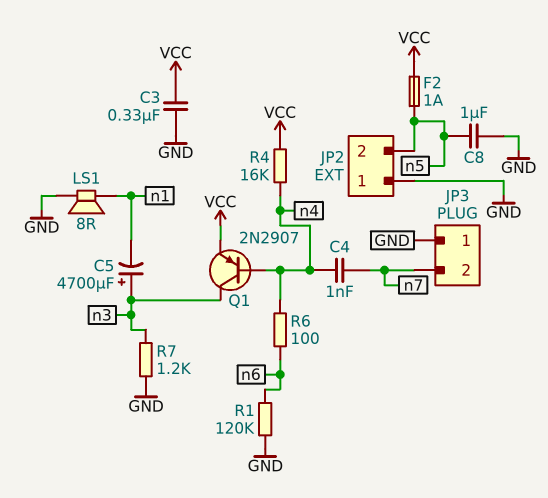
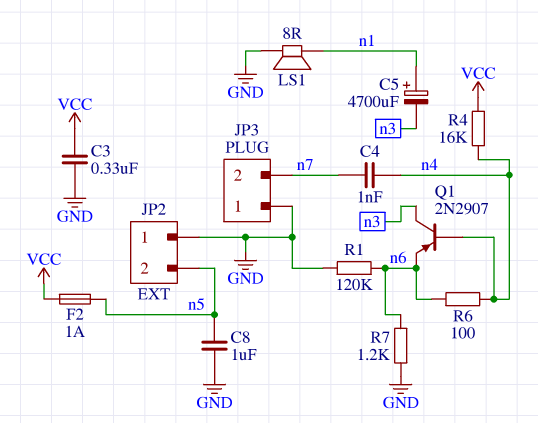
C5: 4700uF (plus n3, minus n1) -> 4700uF (plus n1, minus n3)
Q1: PNP 2N2907 (B n4, C n3, E VCC) -> PNP 2N2907 (B n4, C n3, E n6)
R7: 1.2k (GND, n3) -> 1.2k (GND, n6)

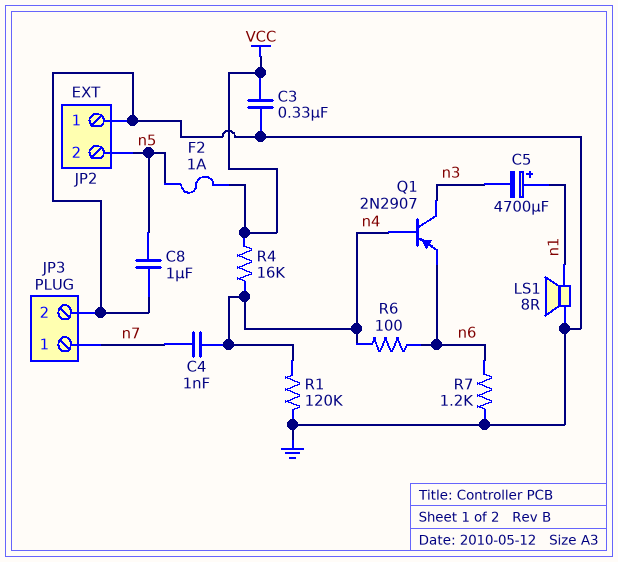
JP3 pin 1: GND -> n7
JP3 pin 2: n7 -> GND
R1: 120k (GND, n6) -> 120k (GND, n4)

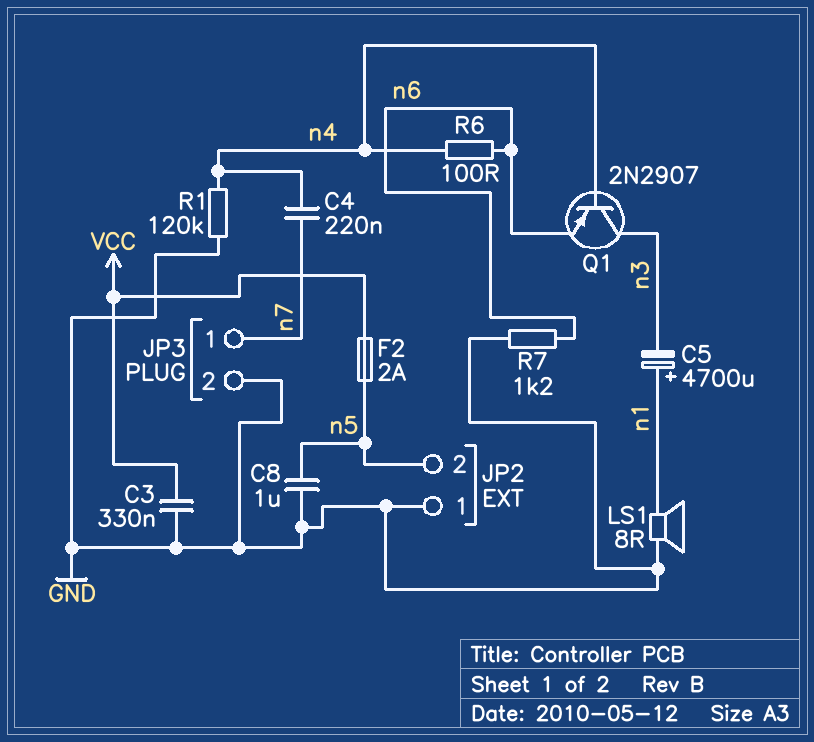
C4: 1nF (n4, n7) -> 220nF (n4, n7)
F2: 1A (VCC, n5) -> 2A (VCC, n5)
R4: 16k (VCC, n4) -> none

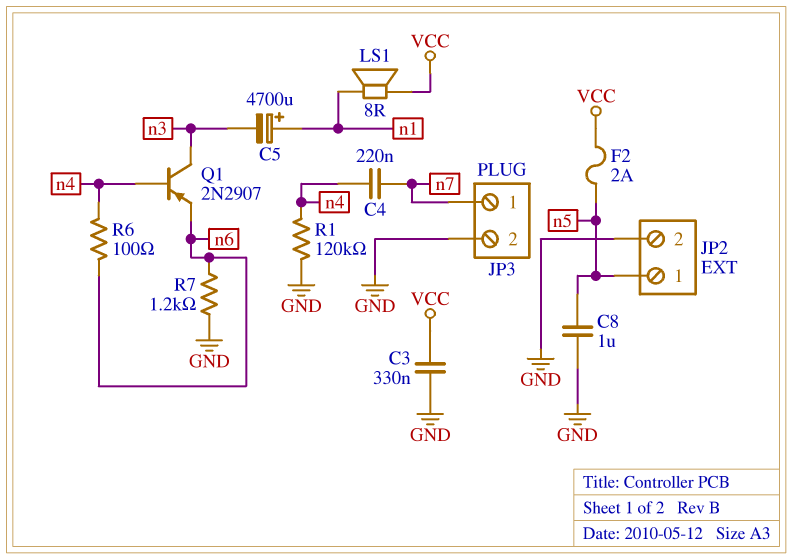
JP2 pin 1: GND -> n5
JP2 pin 2: n5 -> GND
LS1: speaker 8R (GND, n1) -> speaker 8R (VCC, n1)

